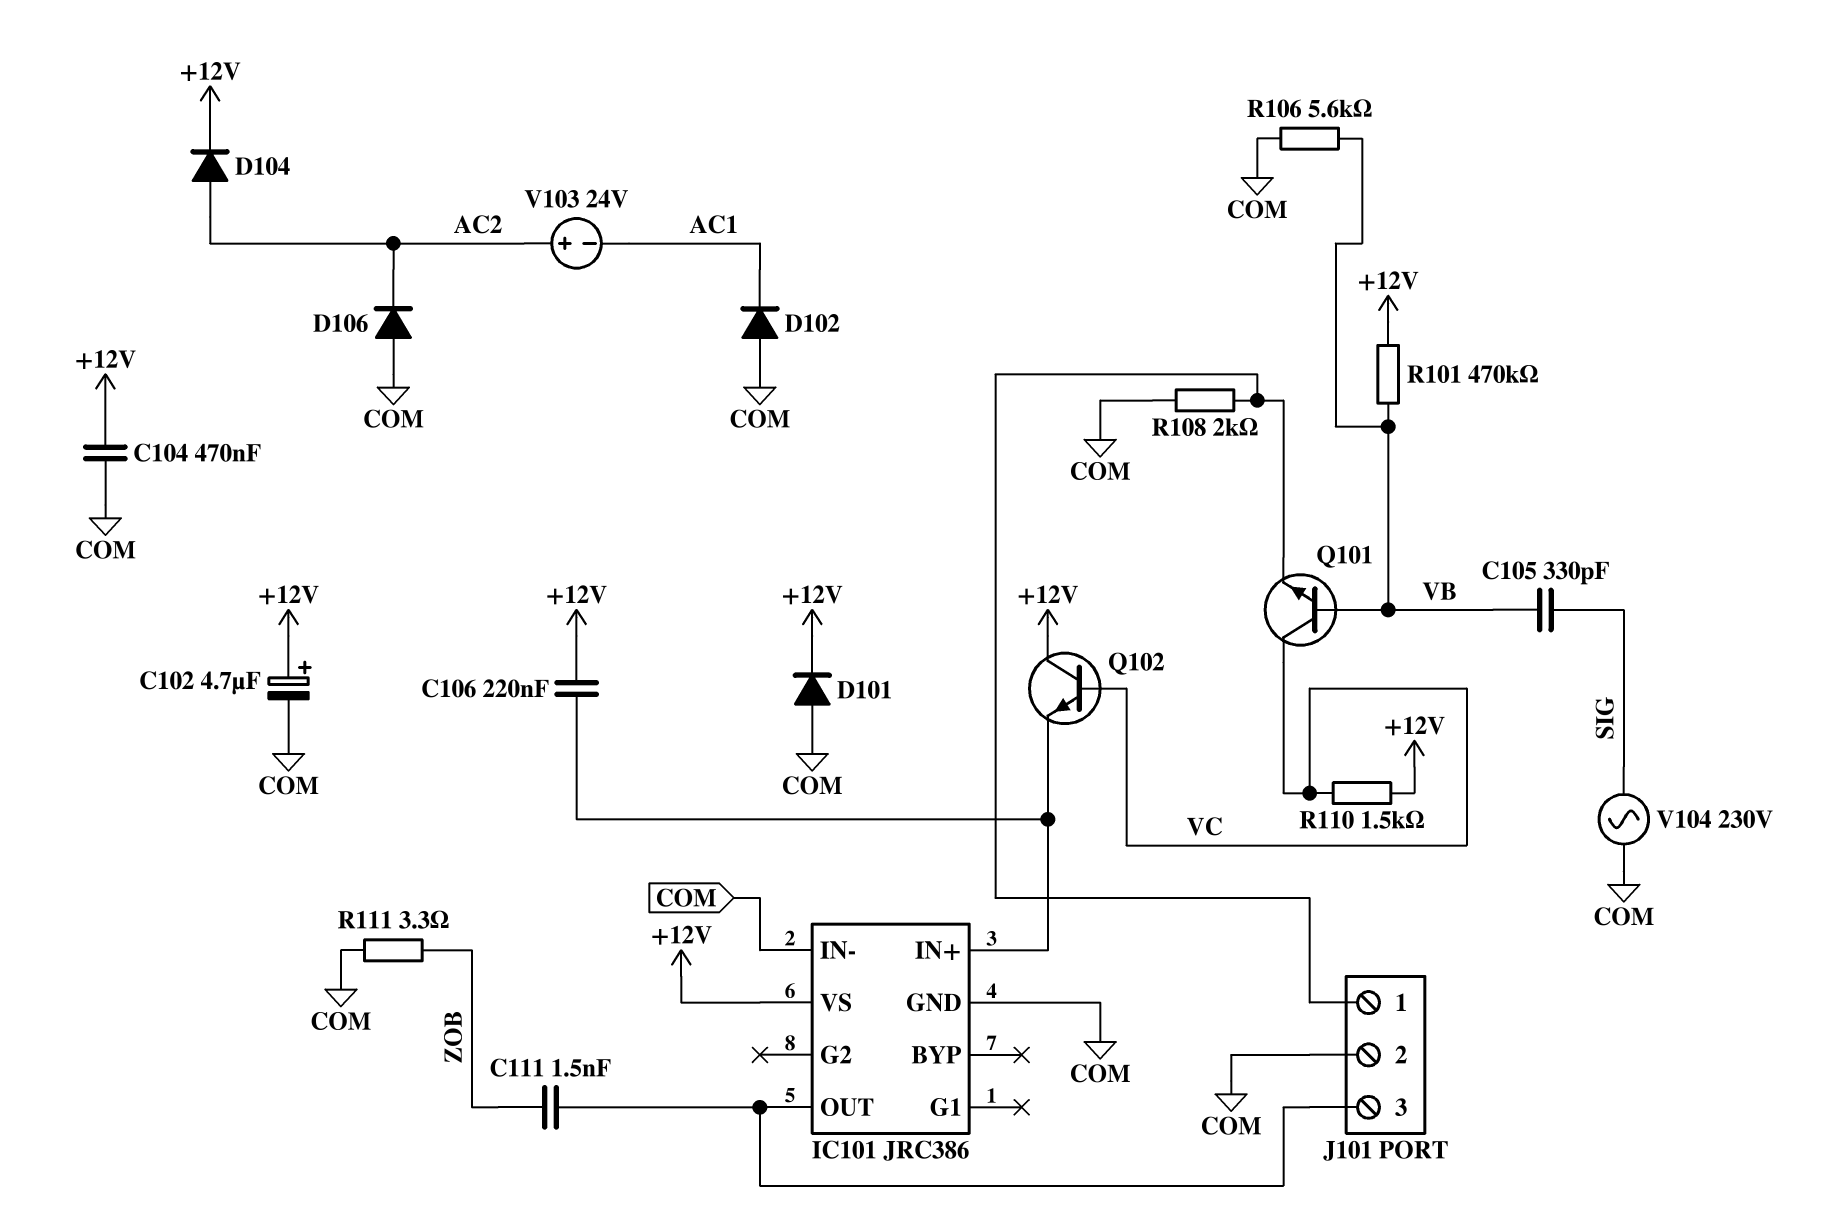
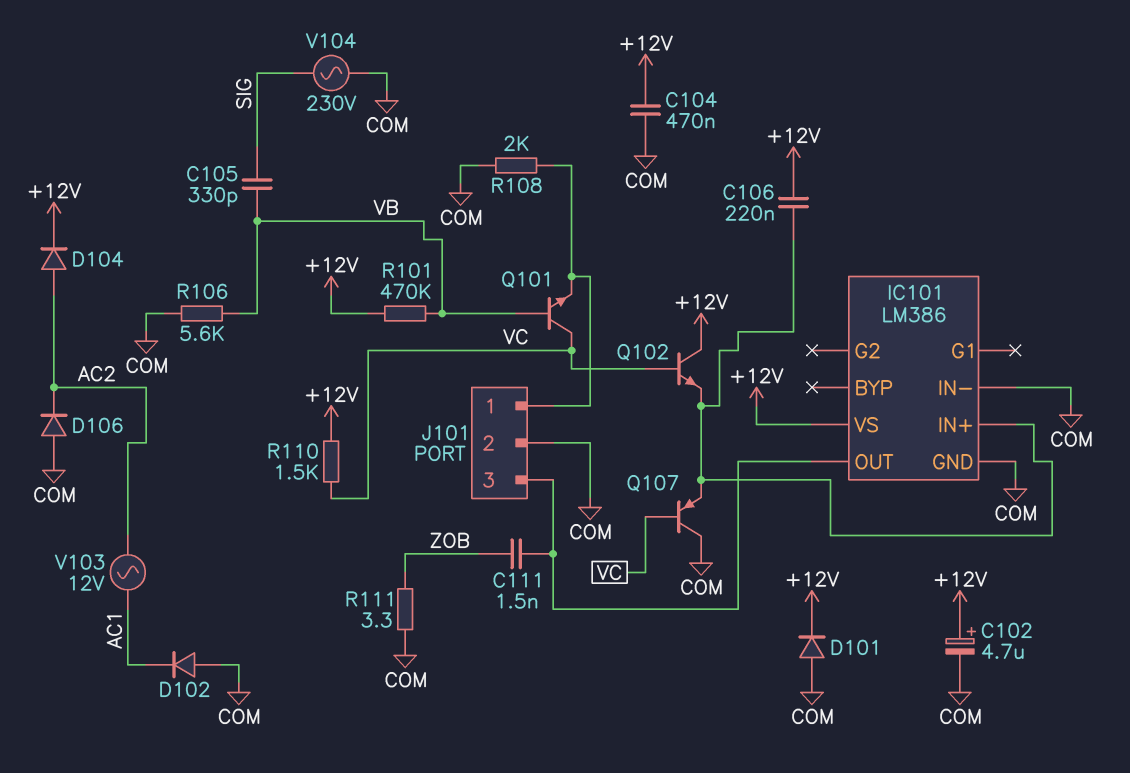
IC101: JRC386 -> LM386
Q107: none -> PNP (B VC, C COM, E IC101/IN+)
V103: 24V (plus AC2, minus AC1) -> AC 12V (AC1, AC2)

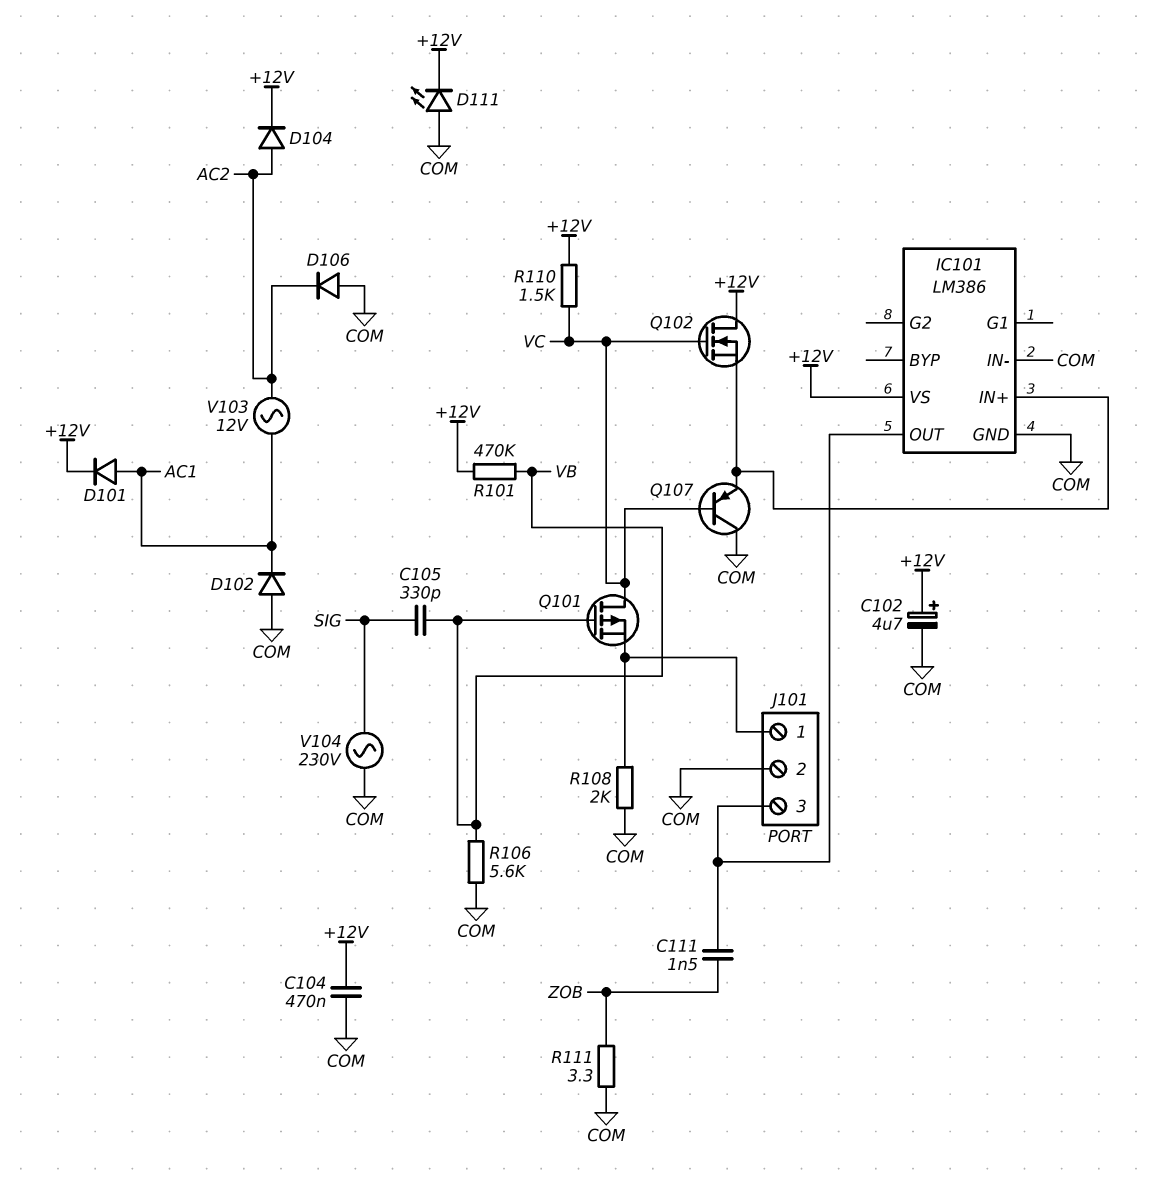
C106: 220nF (+12V, IC101/IN+) -> none
D101: diode (A COM, K +12V) -> diode (A AC1, K +12V)
D111: none -> LED (A COM, K +12V)
Q101: NPN (B VB, C VC, E J101/1) -> PMOS (G VB, D VC, S J101/1)
Q102: NPN (B VC, C +12V, E IC101/IN+) -> NMOS (G VC, D +12V, S IC101/IN+)

